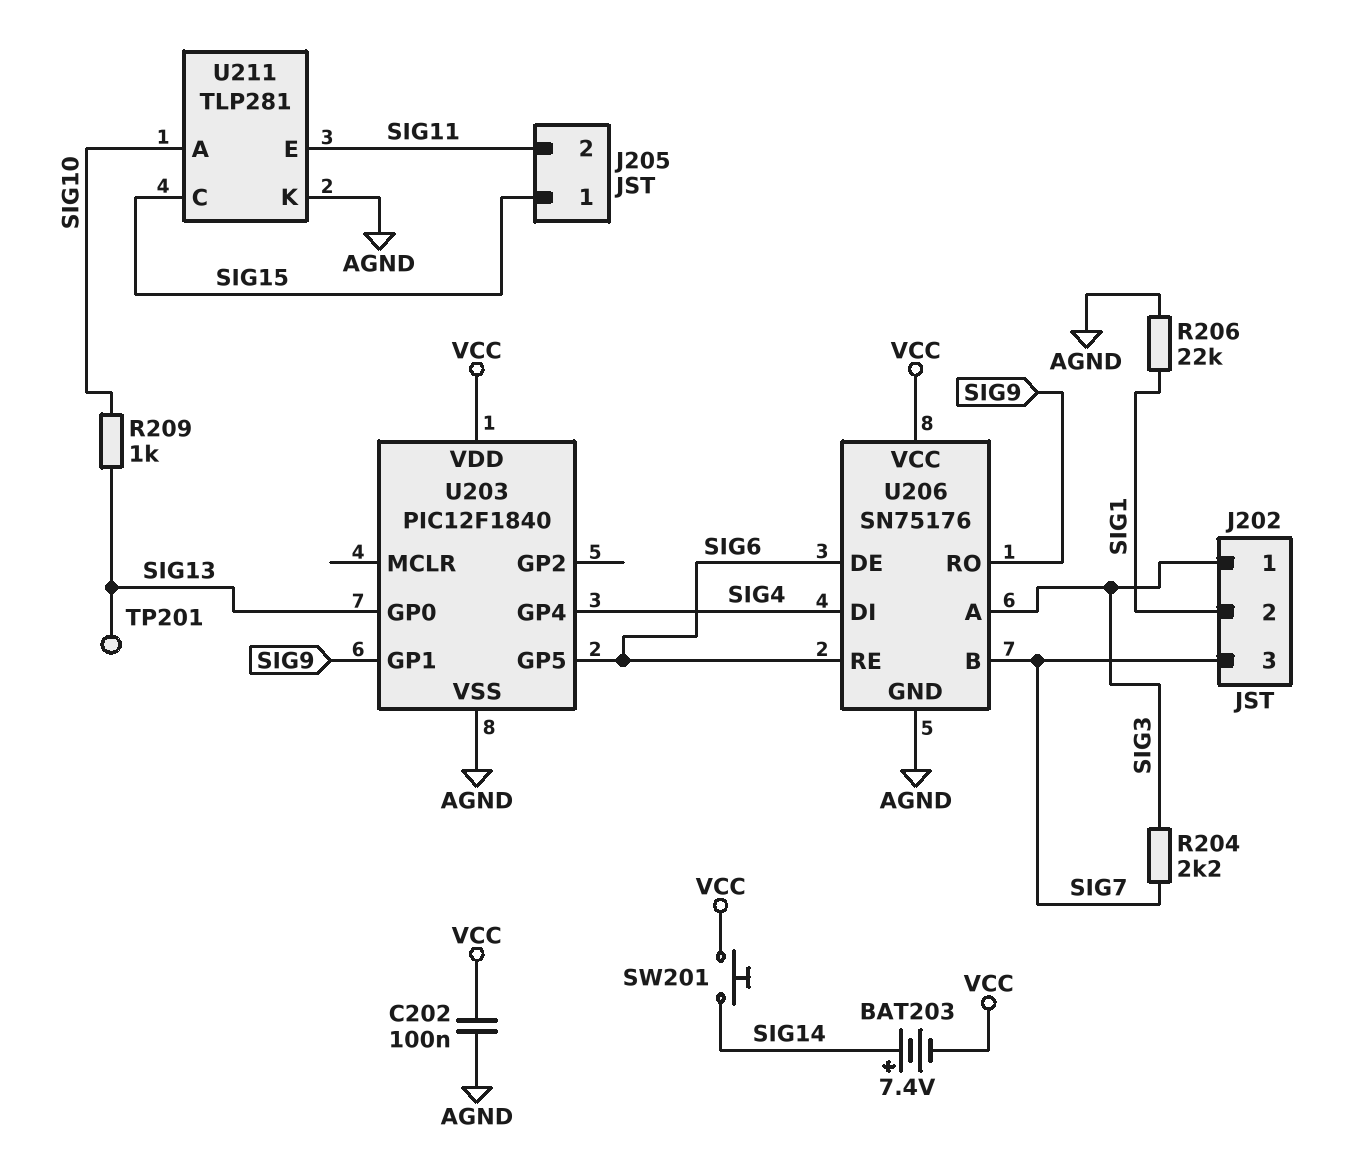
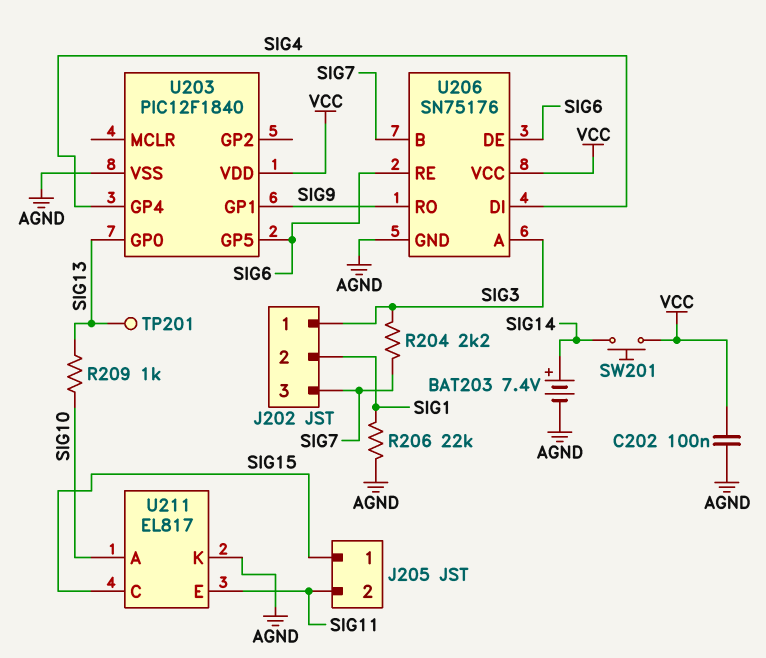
BAT203: 7.4V (plus SIG14, minus VCC) -> 7.4V (plus SIG14, minus AGND)
U211: TLP281 -> EL817

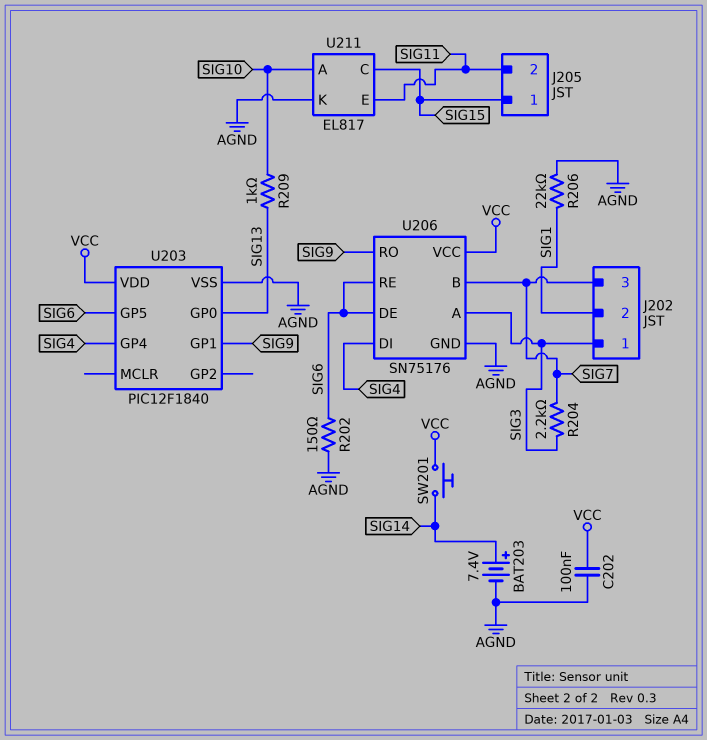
R202: none -> 150 (AGND, SIG6)
TP201: test point (SIG13) -> none

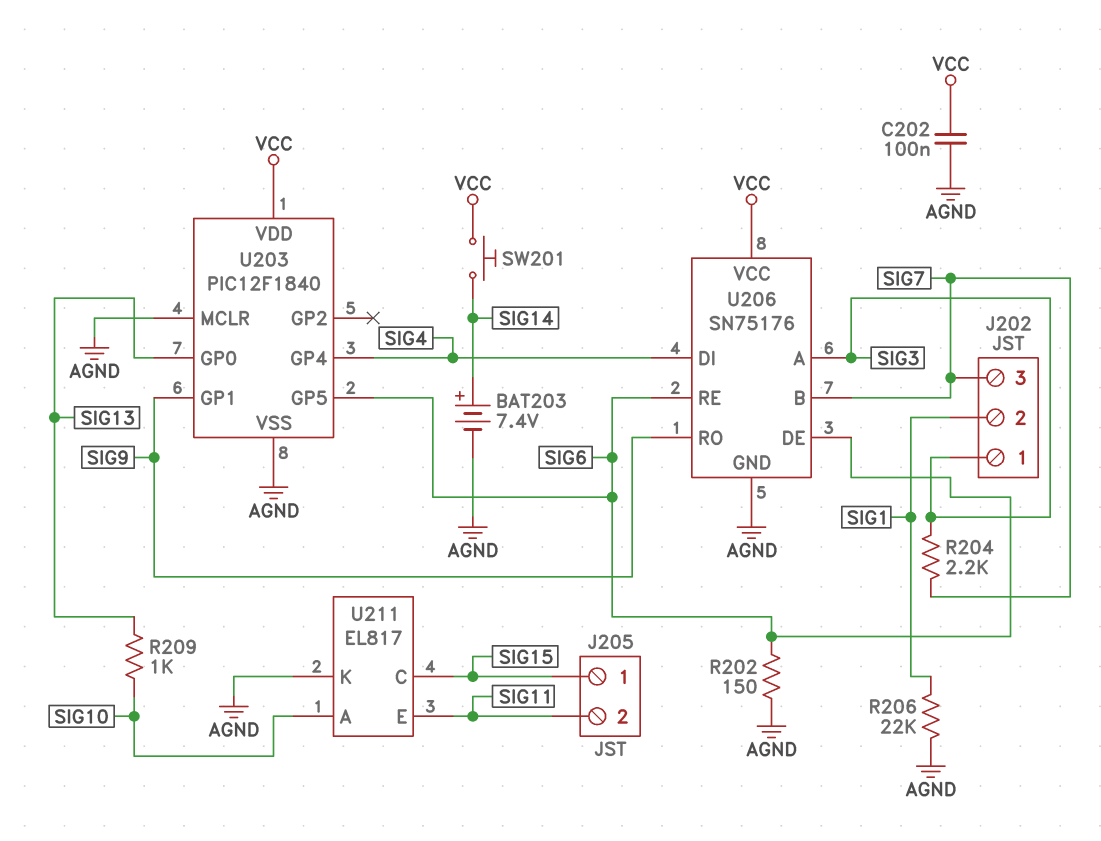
U203 pin MCLR: none -> AGND

